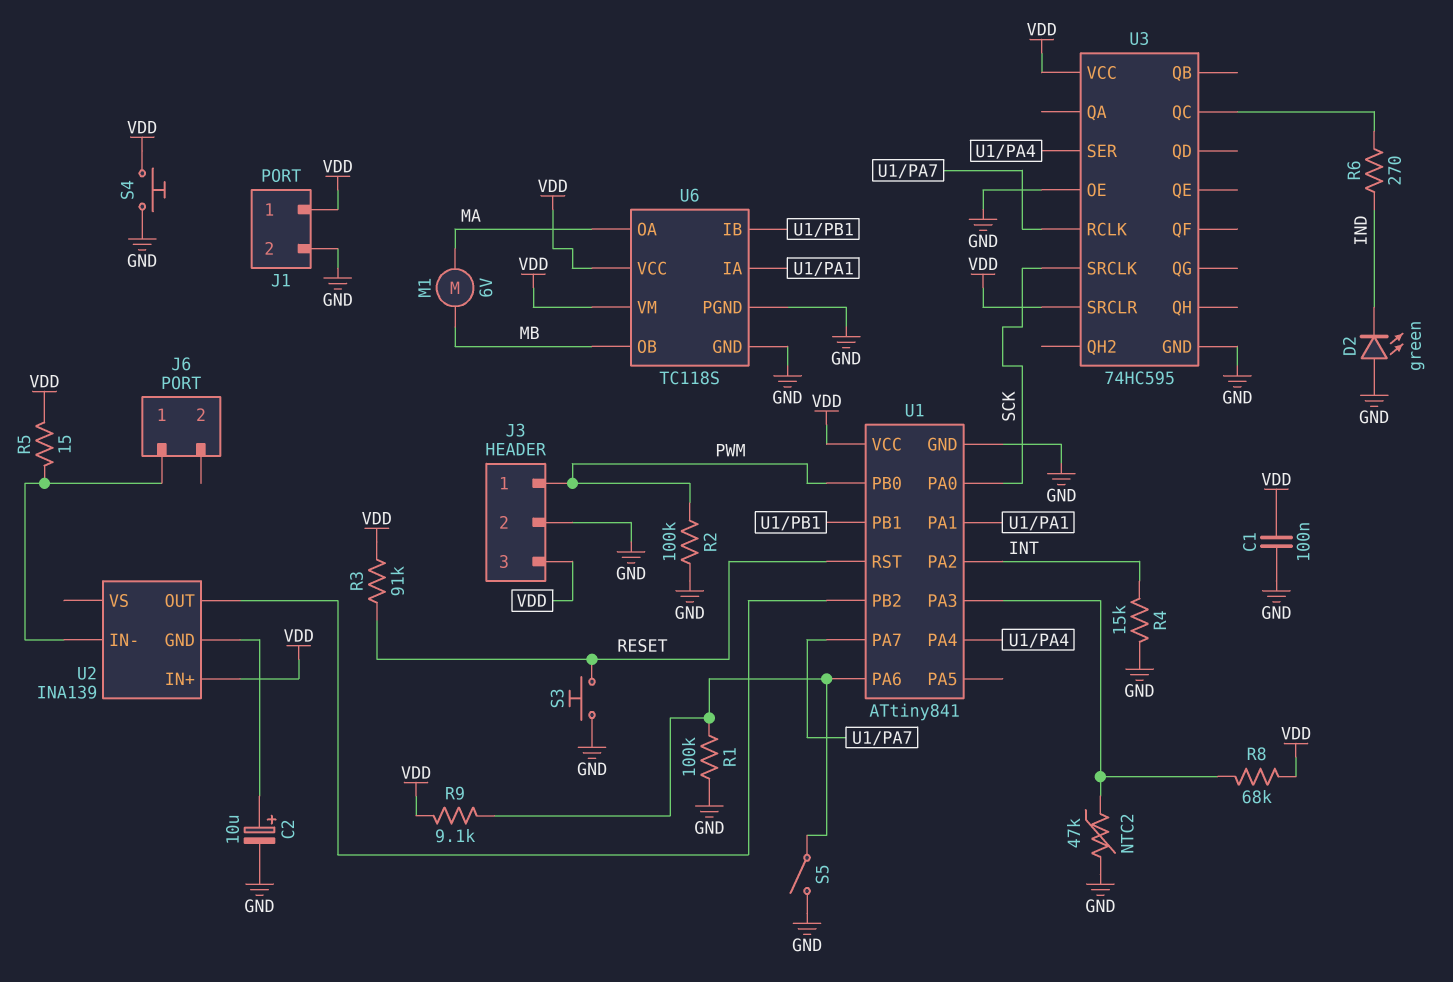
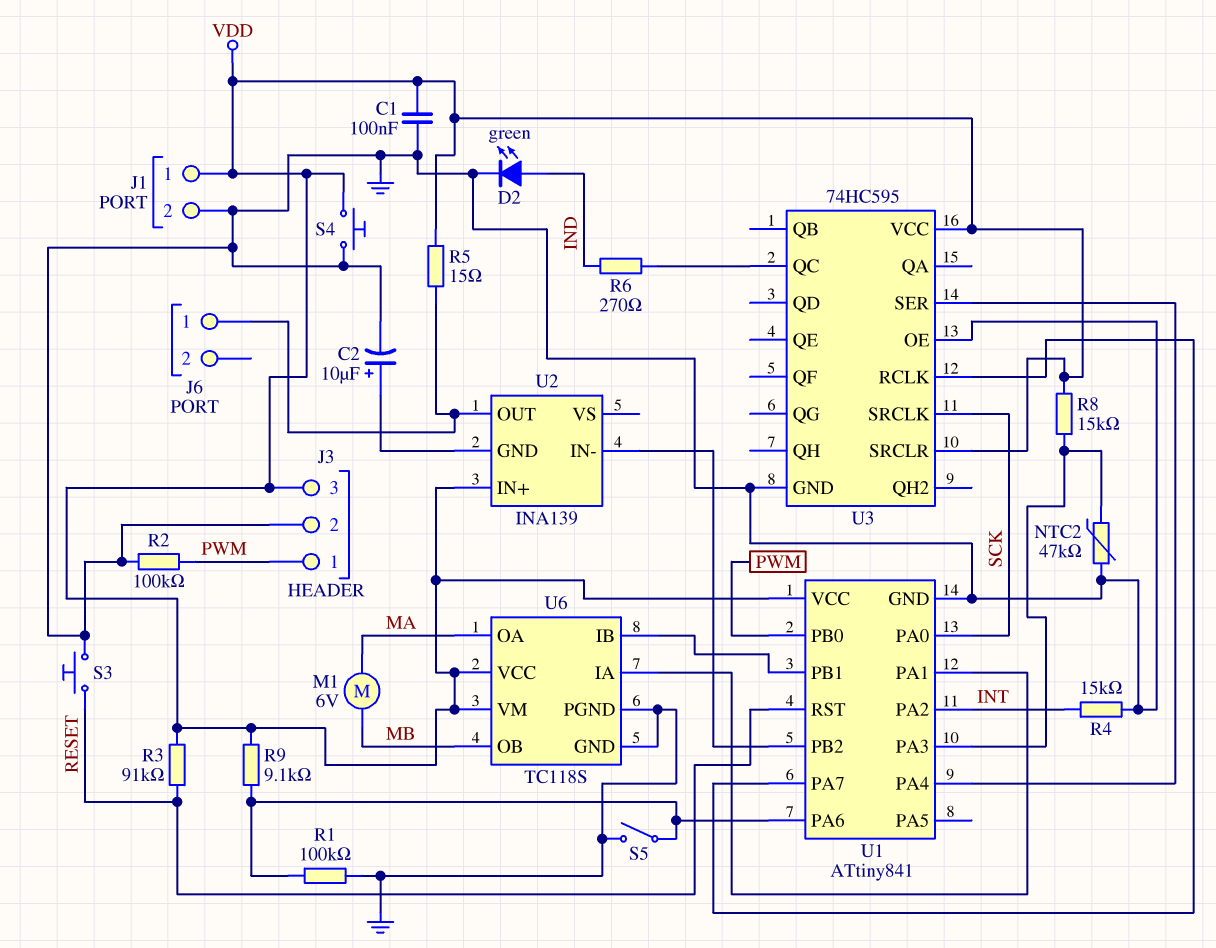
D2: LED green (A GND, K IND) -> LED green (A IND, K GND)
R8: 68k (U1/PA3, VDD) -> 15k (U1/PA3, VDD)
U2 pin IN-: J6/1 -> U1/PB2
U2 pin OUT: U1/PB2 -> J6/1

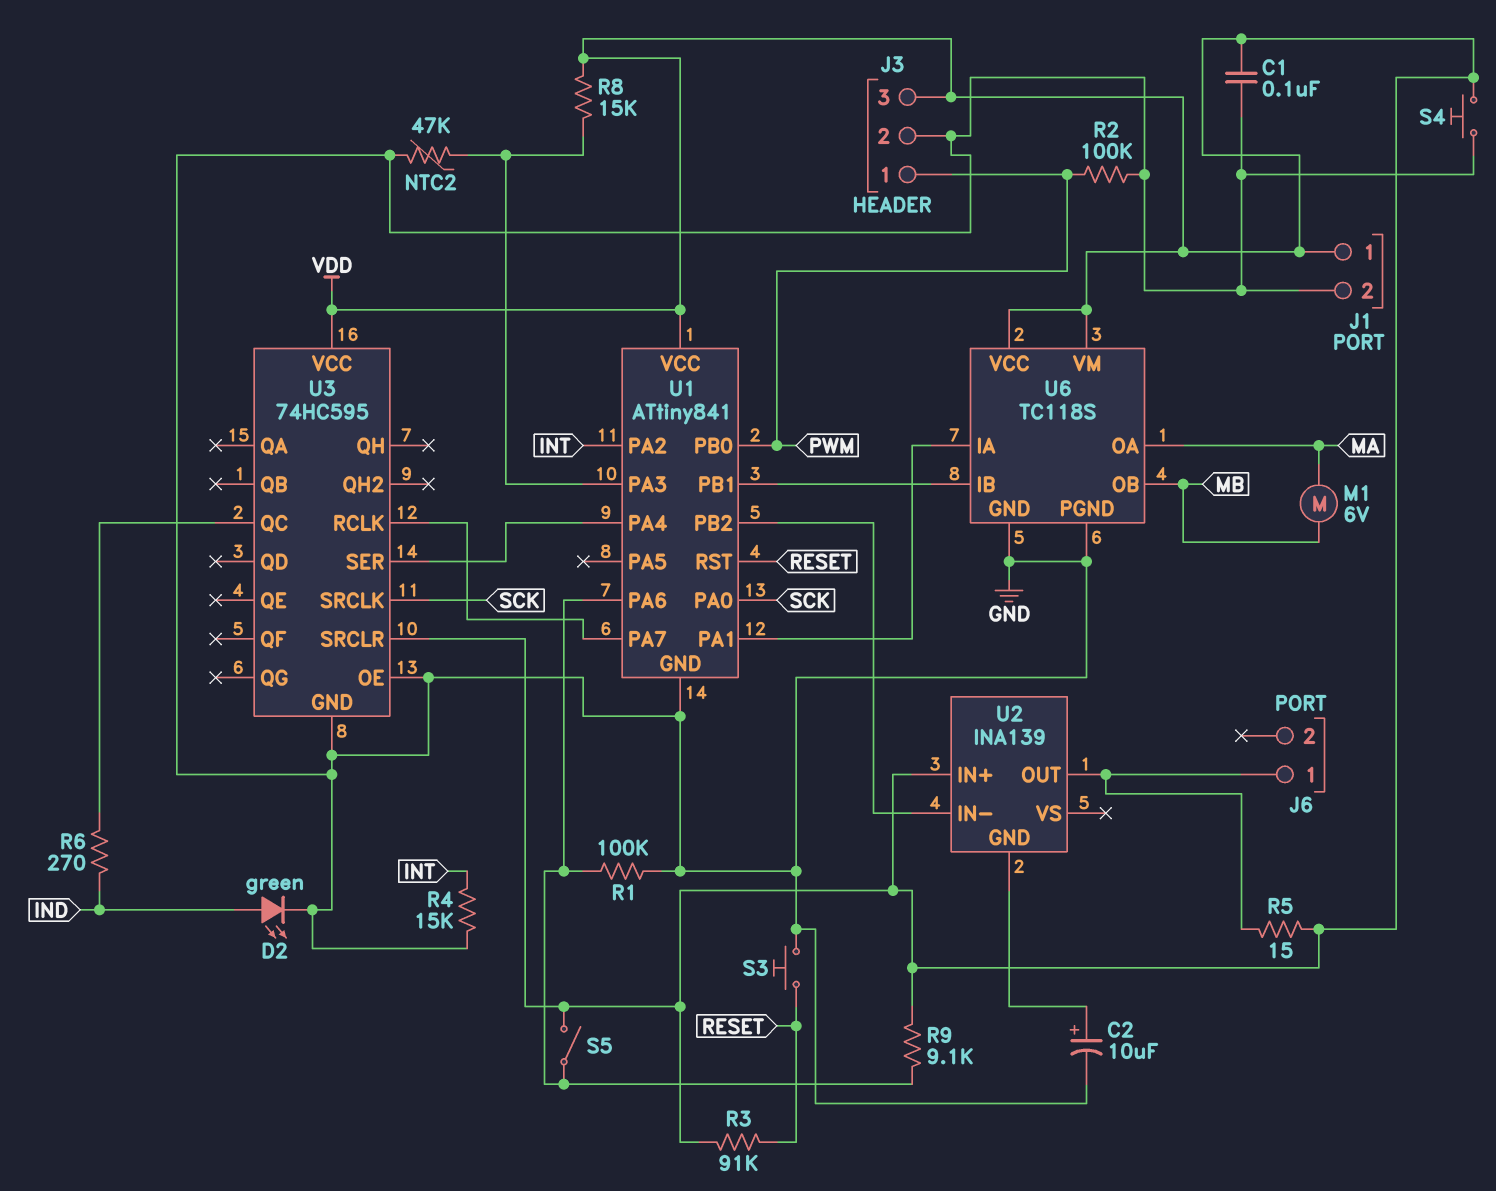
S5: switch (GND, U1/PA6) -> switch (U1/PA6, VDD)

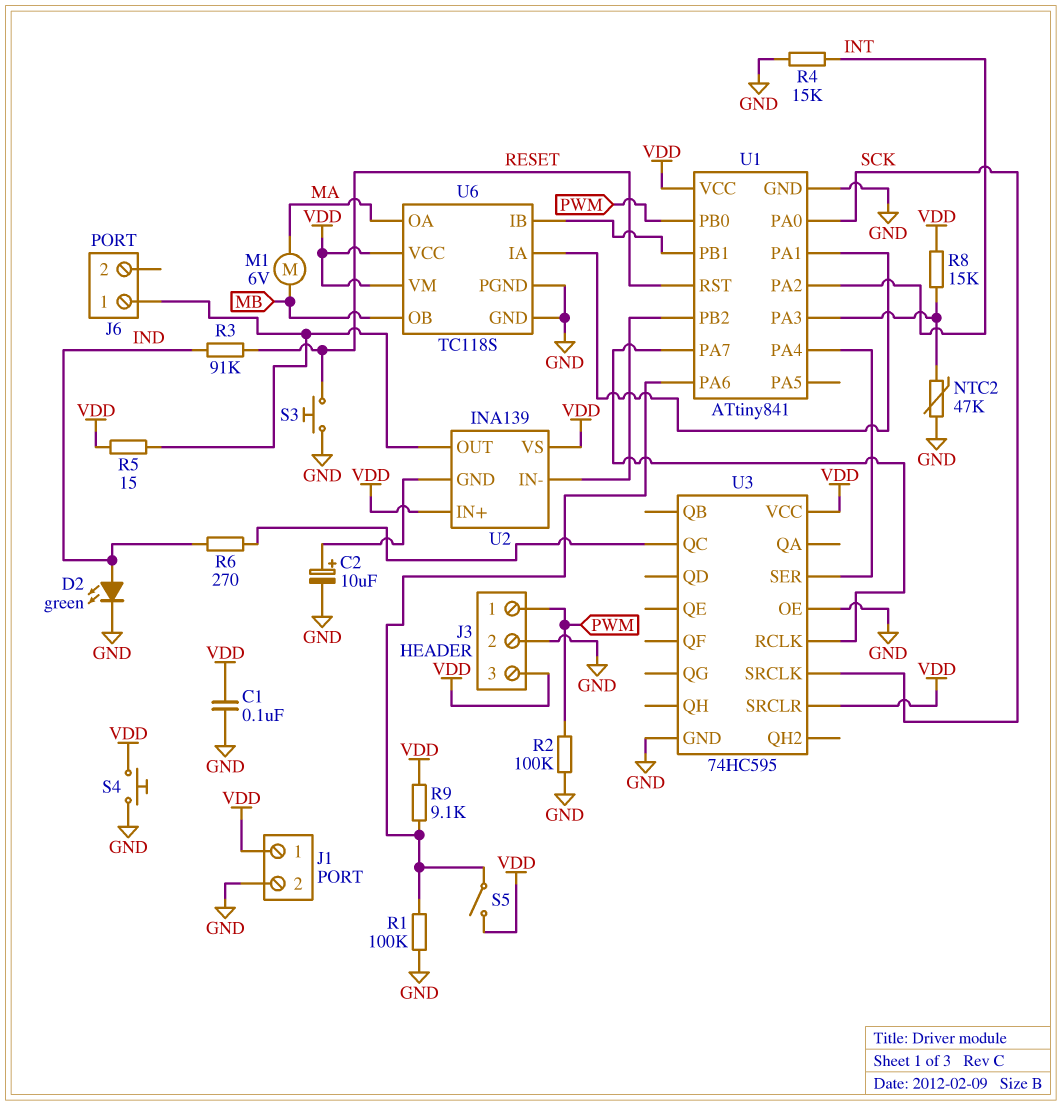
R3: 91k (RESET, VDD) -> 91k (IND, RESET)
U2 pin VS: none -> VDD

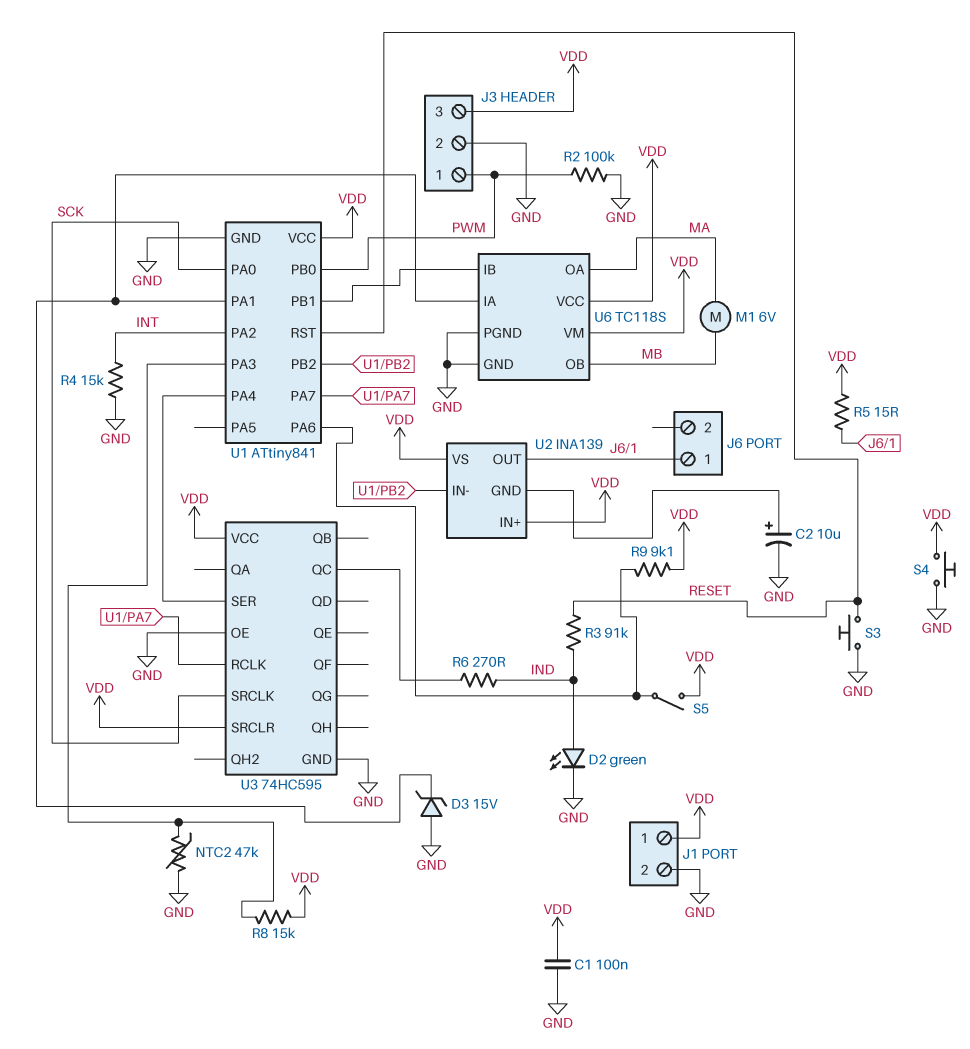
D3: none -> zener 15V (A GND, K U1/PA1)
R1: 100k (GND, U1/PA6) -> none

